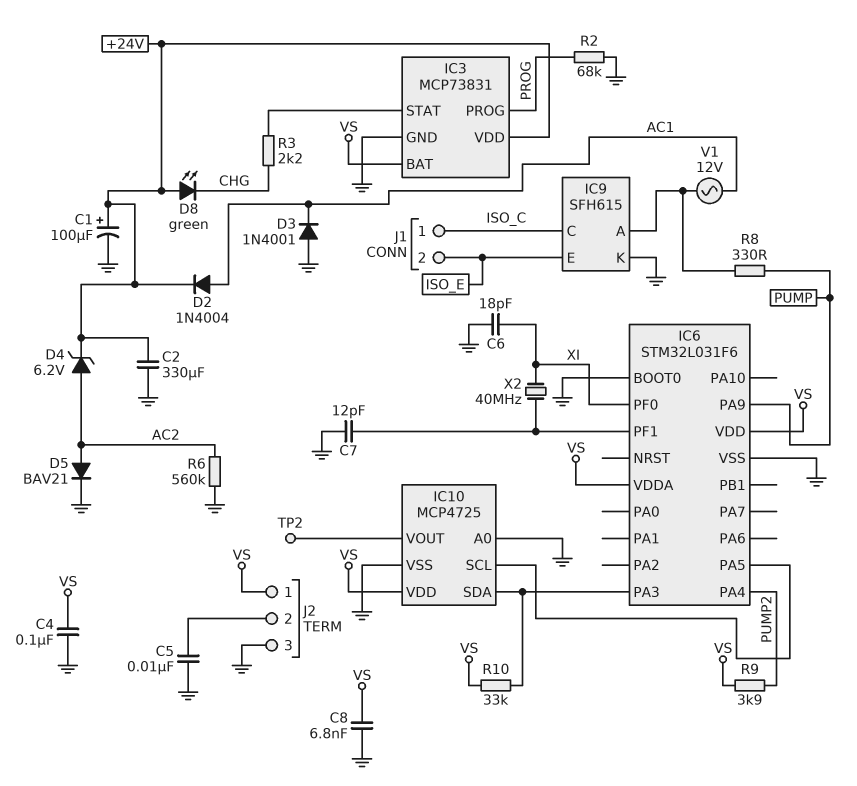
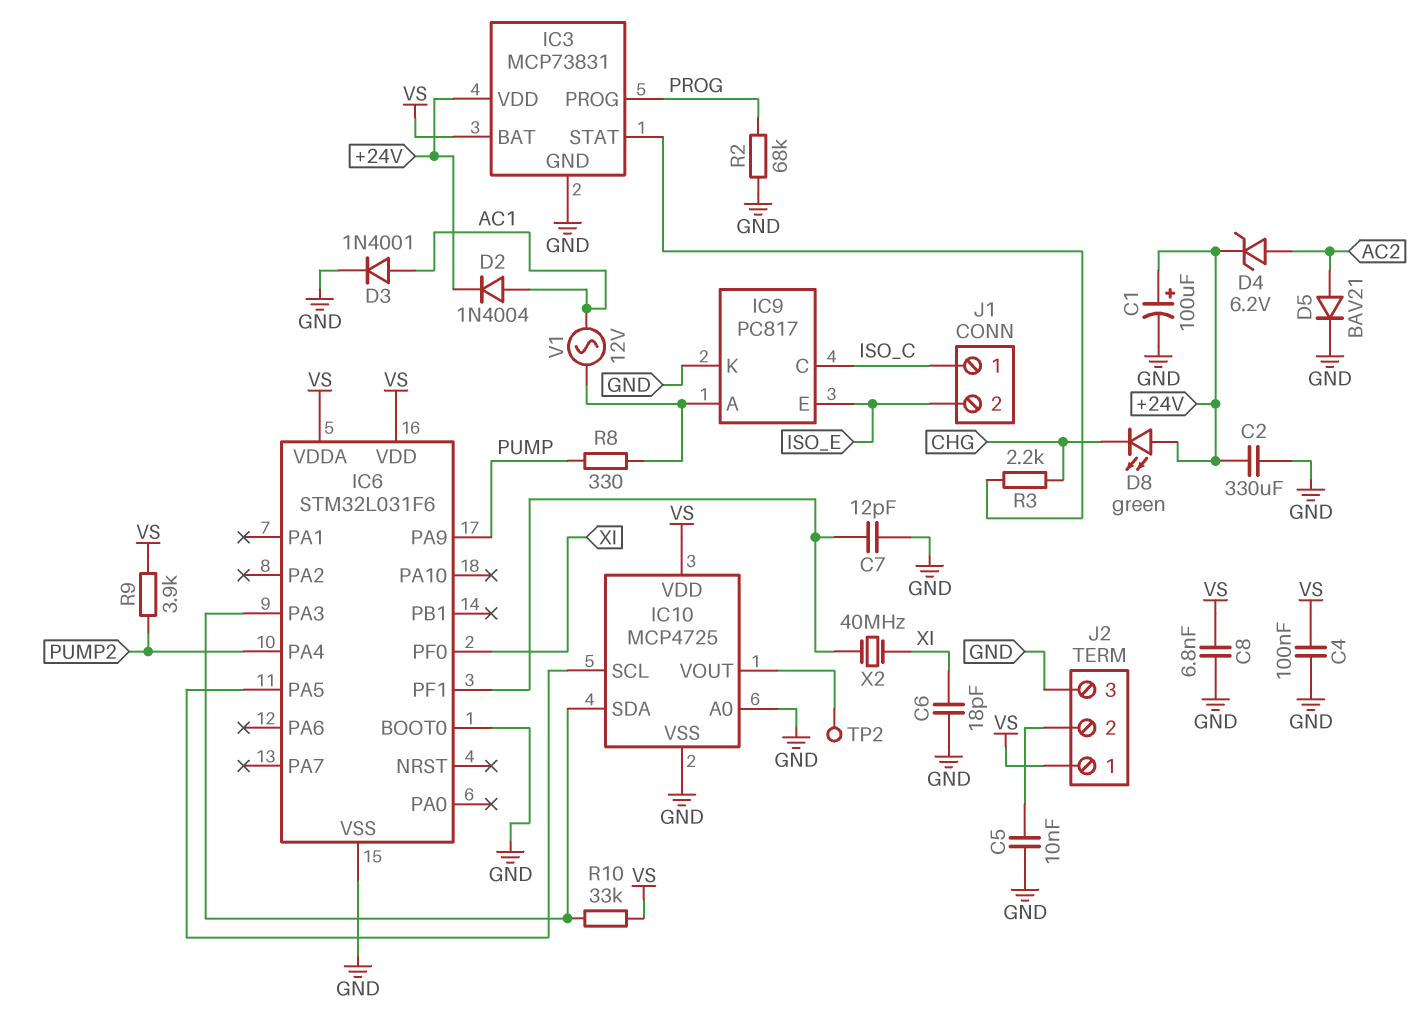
D3: diode 1N4001 (A GND, K AC1) -> diode 1N4001 (A AC1, K GND)
IC9: SFH615 -> PC817
R6: 560k (AC2, GND) -> none

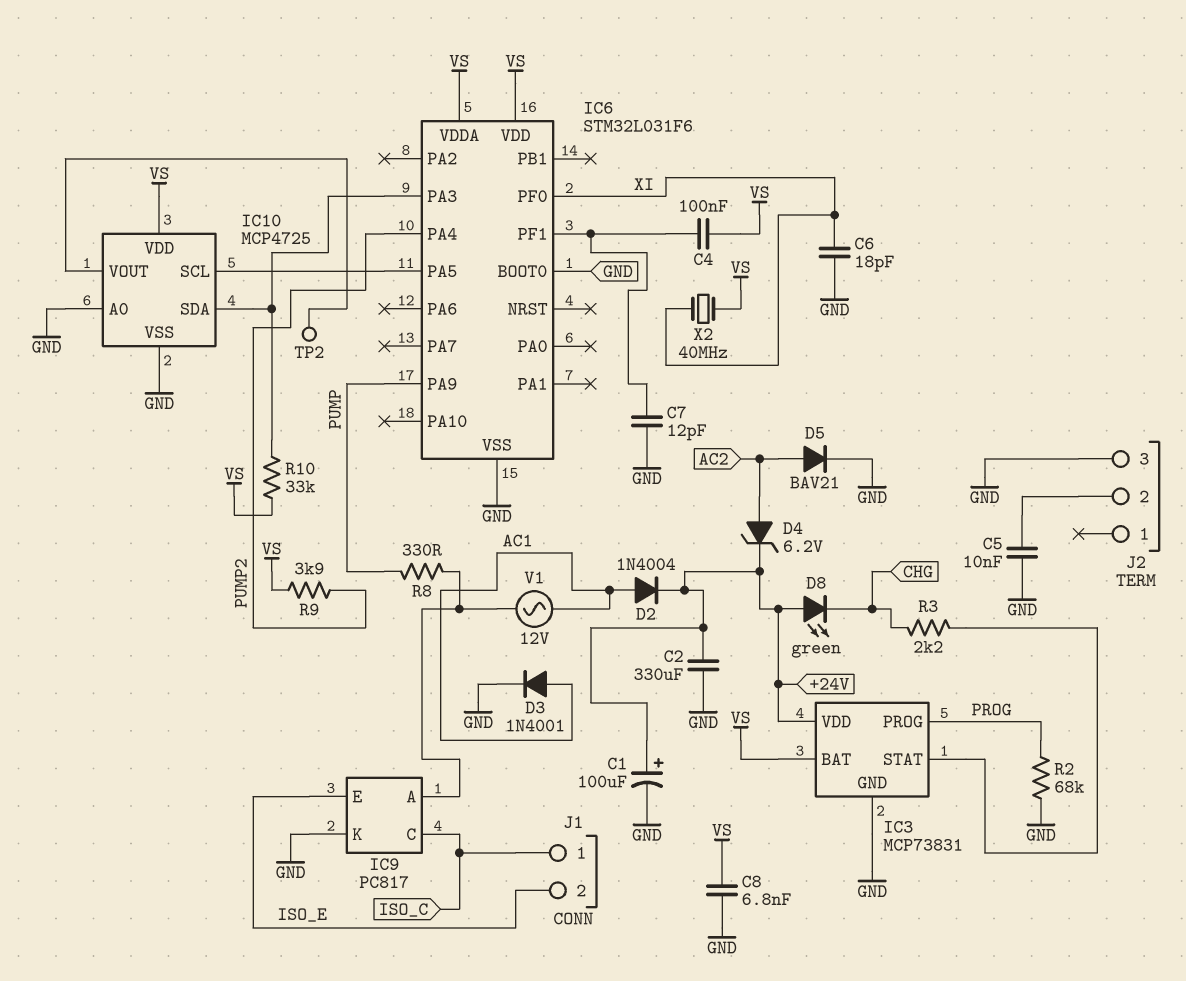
C4: 100nF (GND, VS) -> 100nF (IC6/PF1, VS)
J2 pin 1: VS -> none
X2: 40MHz (IC6/PF1, XI) -> 40MHz (VS, XI)

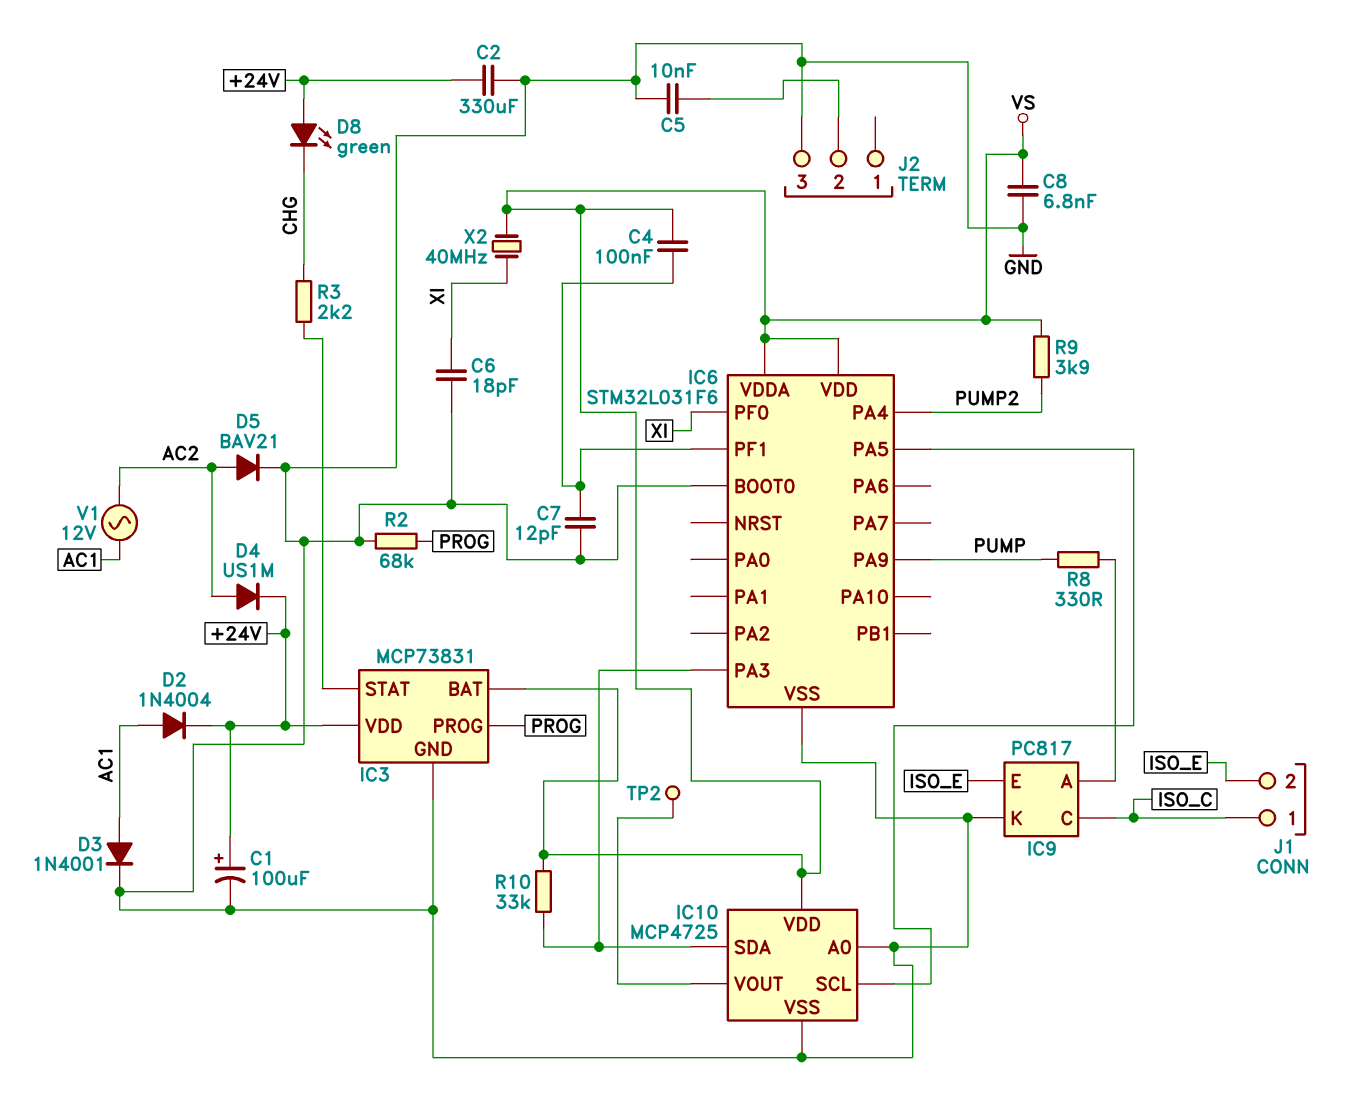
D4: zener 6.2V (A AC2, K +24V) -> diode US1M (A AC2, K +24V)
V1: AC 12V (AC1, IC9/A) -> AC 12V (AC1, AC2)

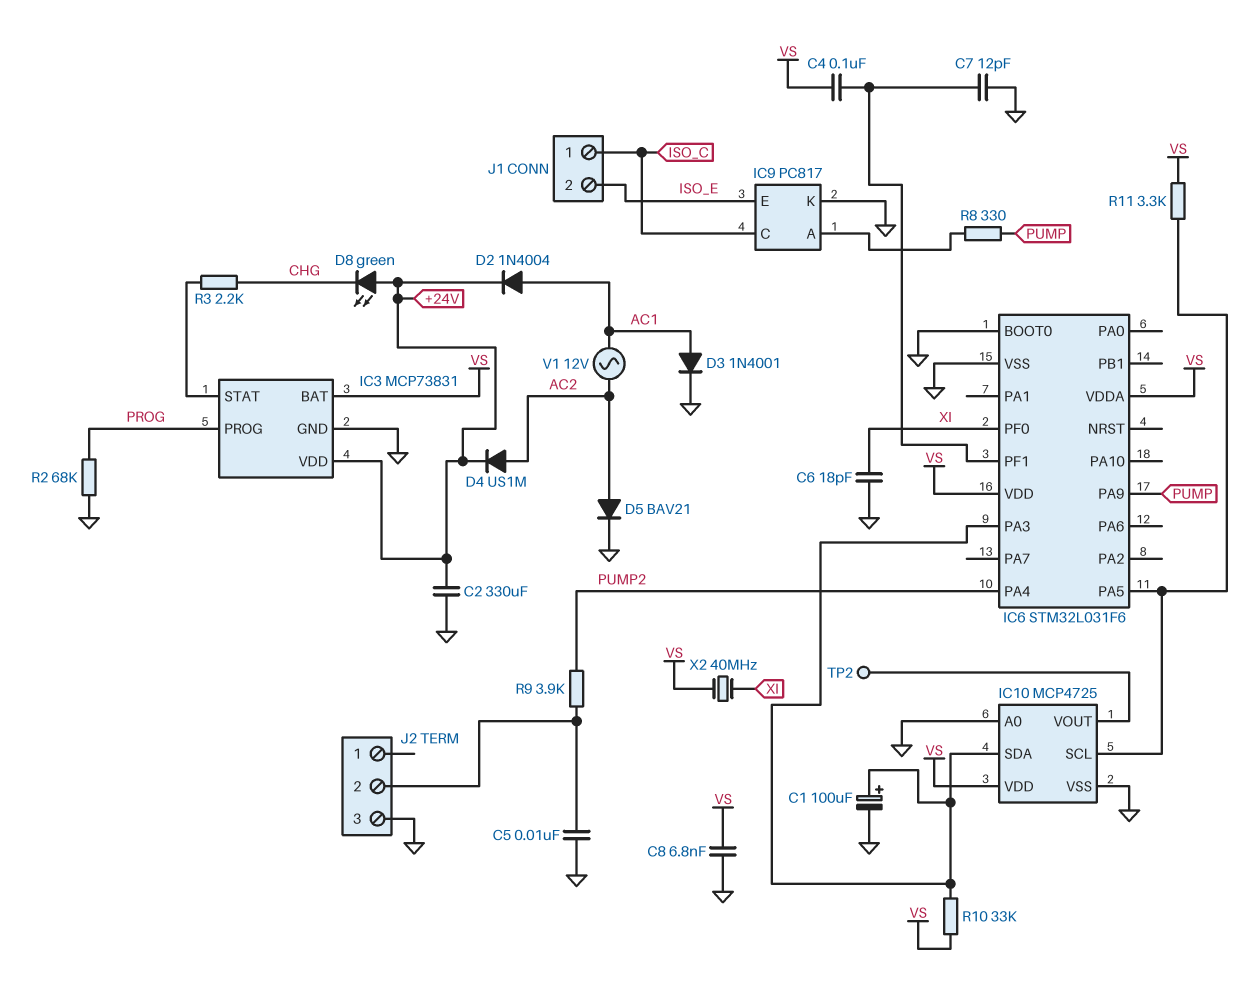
C1: 100uF (plus +24V, minus GND) -> 100uF (plus IC6/PA3, minus GND)
R9: 3.9k (PUMP2, VS) -> 3.9k (J2/2, PUMP2)
R11: none -> 3.3k (IC6/PA5, VS)

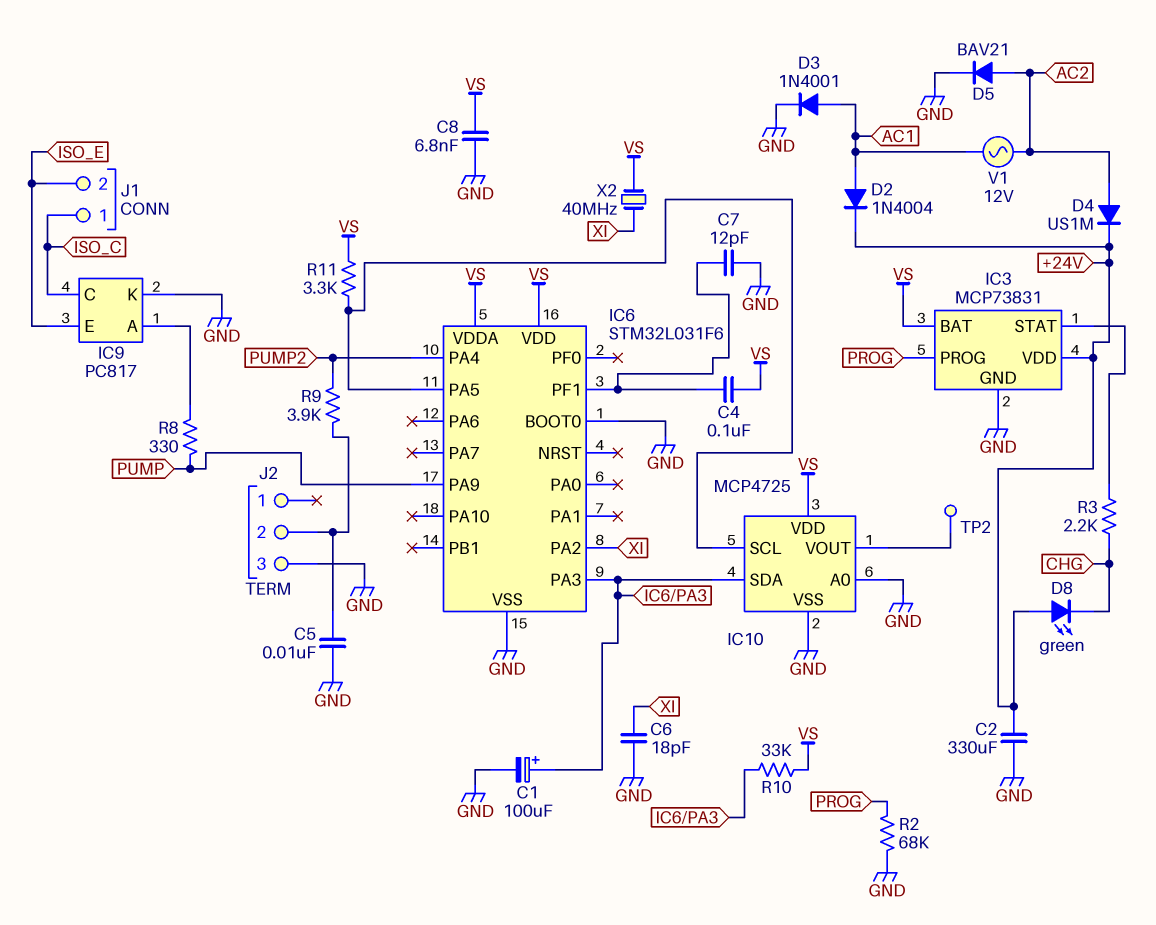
IC6 pin PA2: none -> XI
IC6 pin PF0: XI -> none

